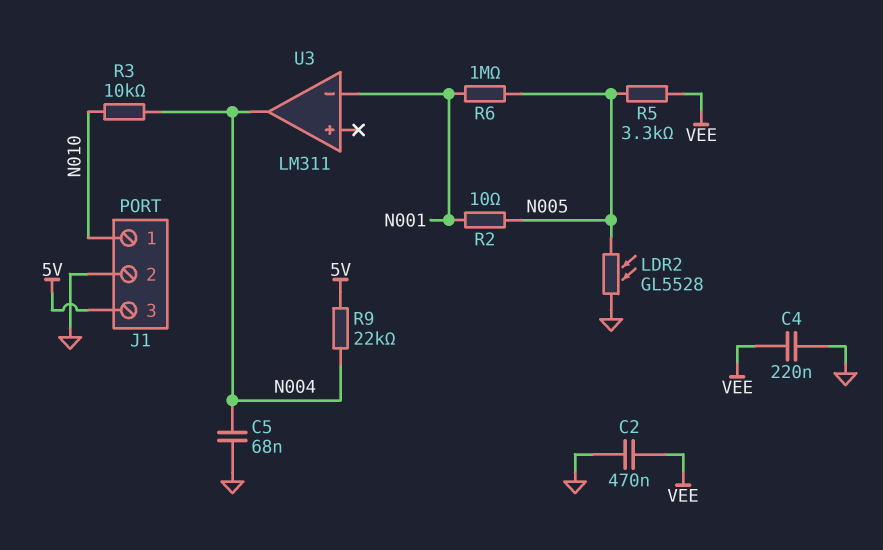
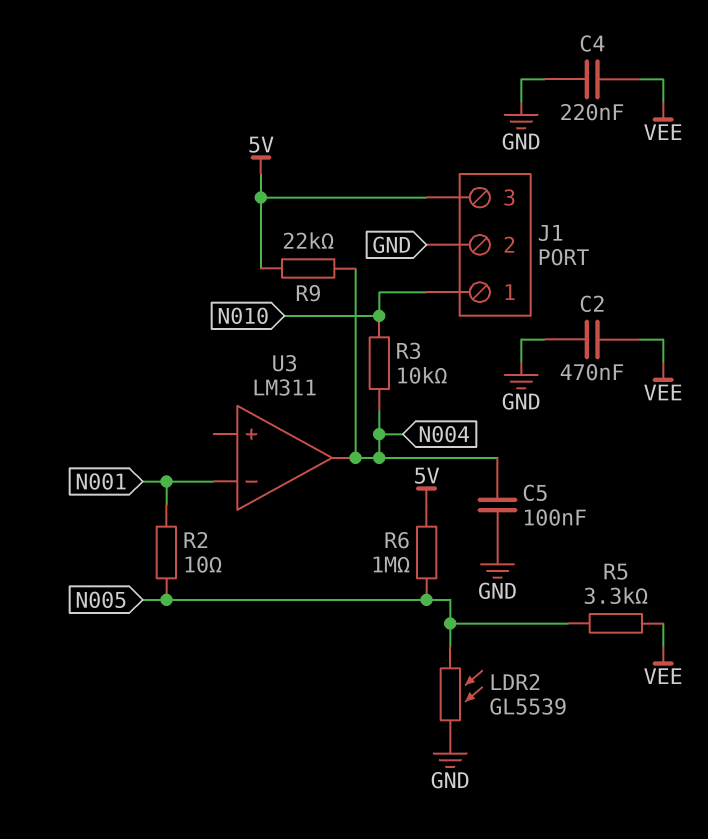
C5: 68nF (GND, N004) -> 100nF (GND, N004)
LDR2: GL5528 (GND, N005) -> GL5539 (GND, N005)
R6: 1M (N001, N005) -> 1M (5V, N005)

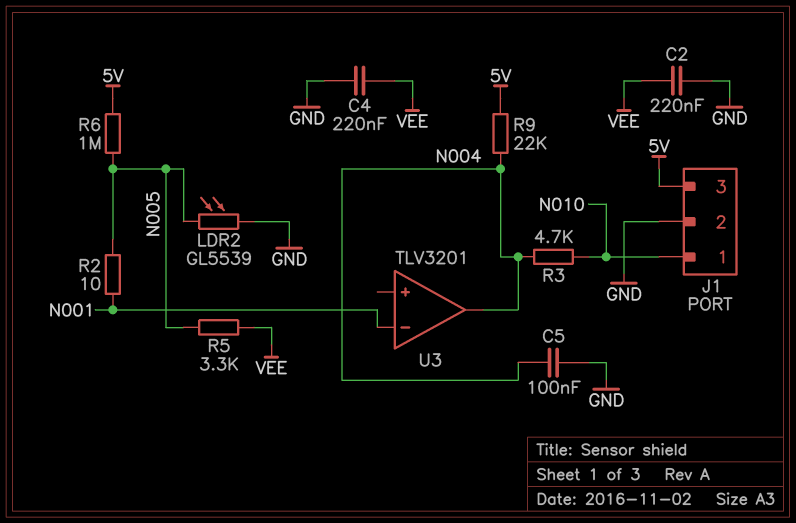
C2: 470nF (GND, VEE) -> 220nF (GND, VEE)
R3: 10k (N004, N010) -> 4.7k (N004, N010)
U3: LM311 -> TLV3201

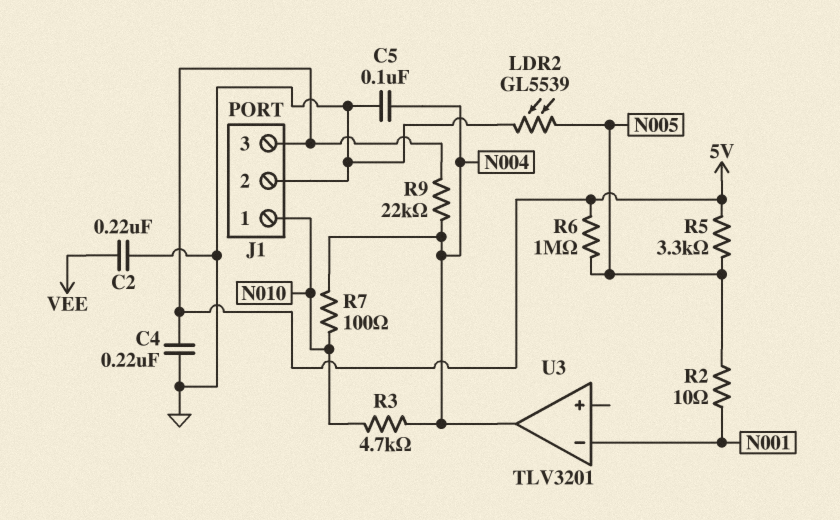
C4: 220nF (GND, VEE) -> 220nF (5V, GND)
R5: 3.3k (N005, VEE) -> 3.3k (5V, N005)
R7: none -> 100 (N004, N010)

